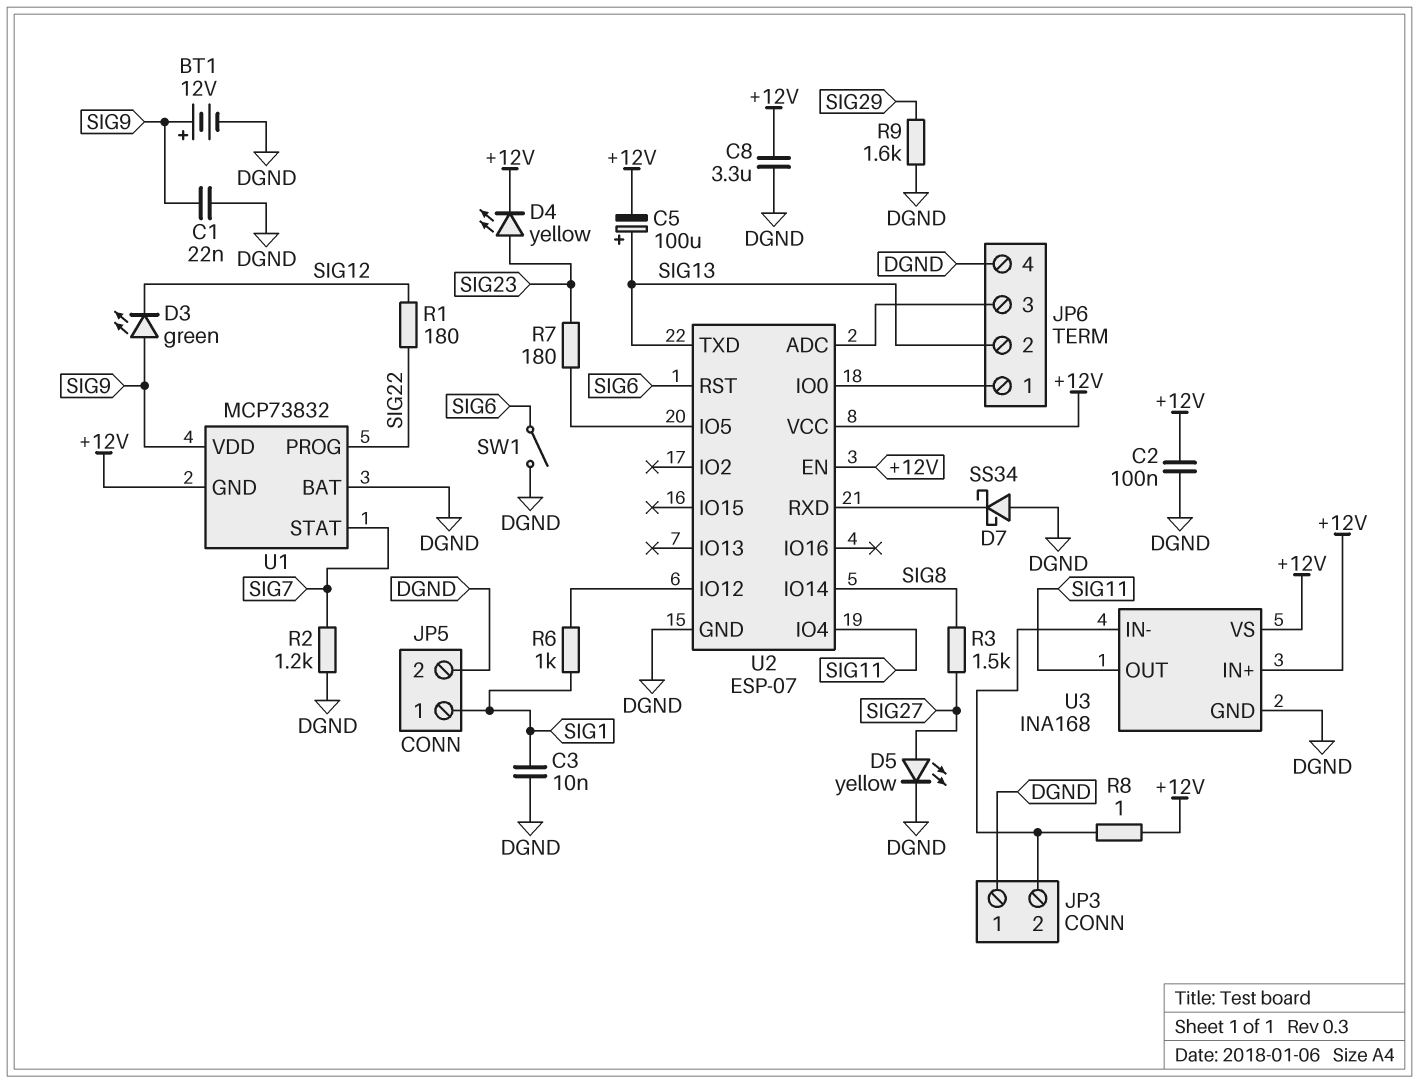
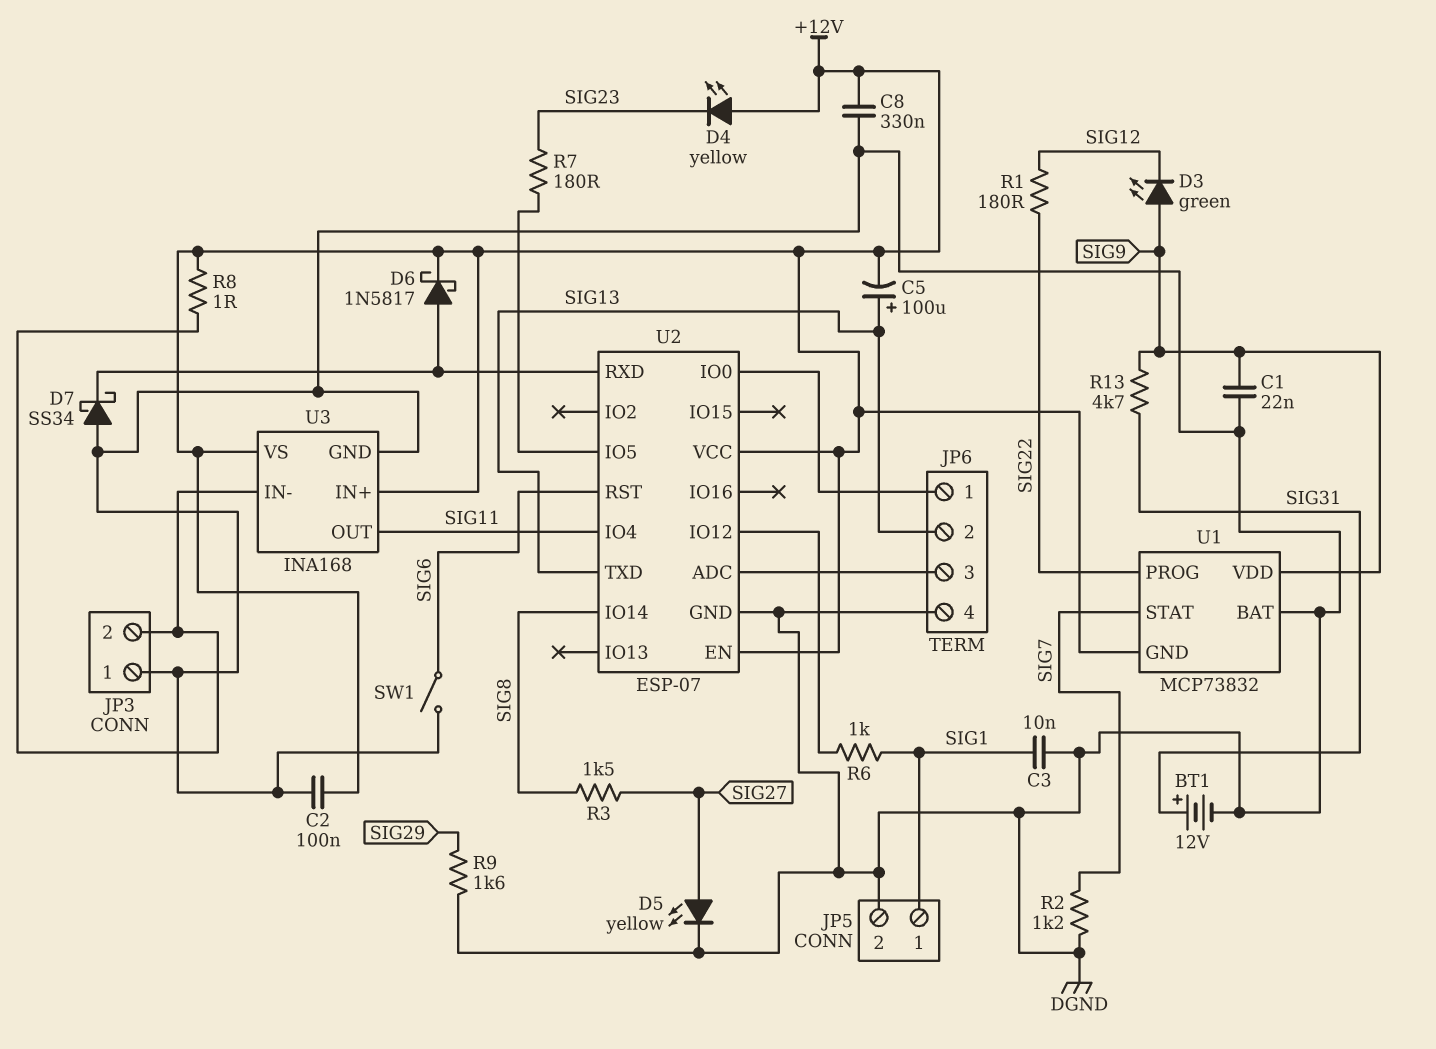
BT1: 12V (plus SIG9, minus DGND) -> 12V (plus SIG31, minus DGND)
C8: 3.3uF (+12V, DGND) -> 330nF (+12V, DGND)
D4: LED yellow (A SIG23, K +12V) -> LED yellow (A +12V, K SIG23)
D6: none -> schottky 1N5817 (A U2/RXD, K +12V)
R13: none -> 4.7k (SIG9, SIG31)

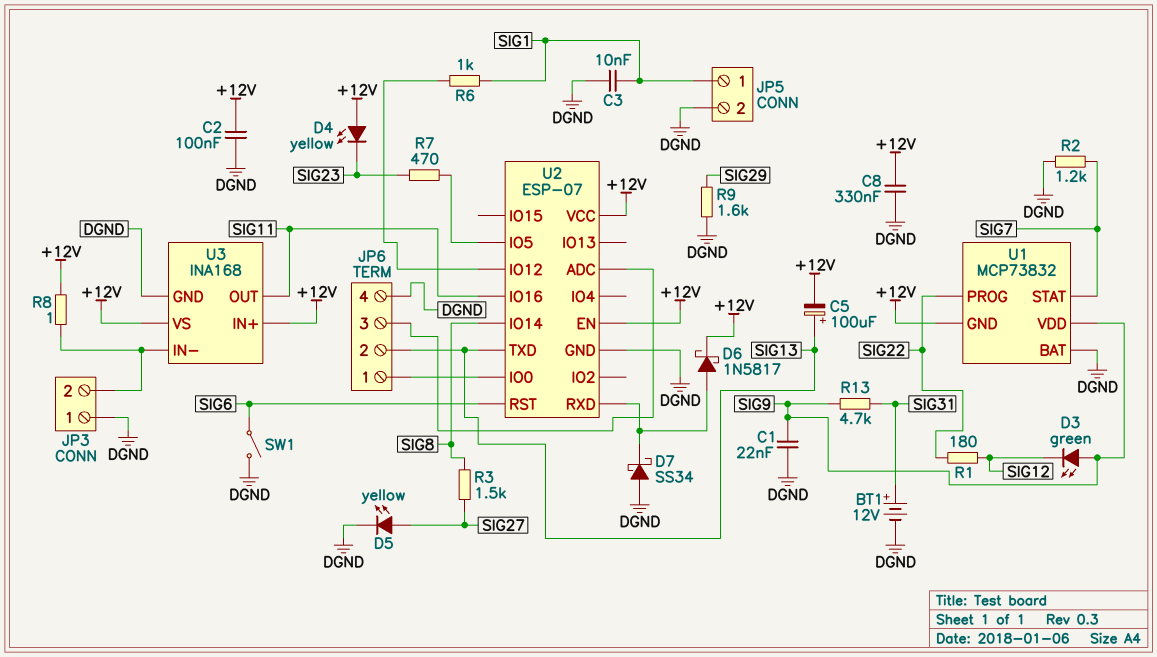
R7: 180 (SIG23, U2/IO5) -> 470 (SIG23, U2/IO5)
U2 pin IO4: SIG11 -> none
U2 pin IO16: none -> SIG11

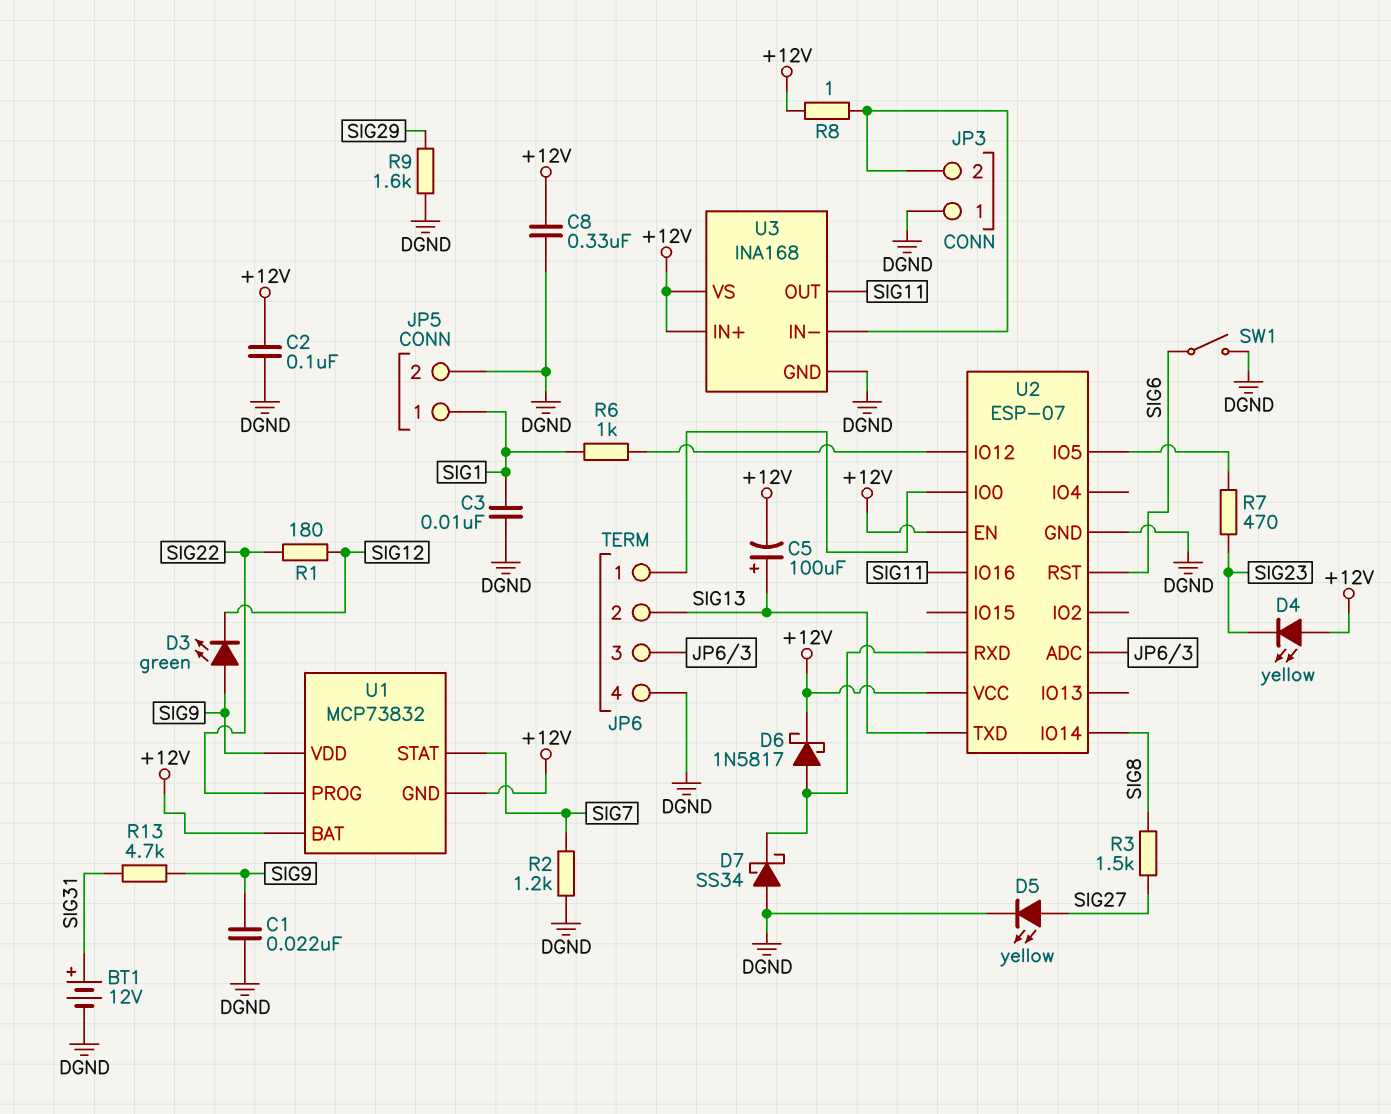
U1 pin BAT: DGND -> +12V

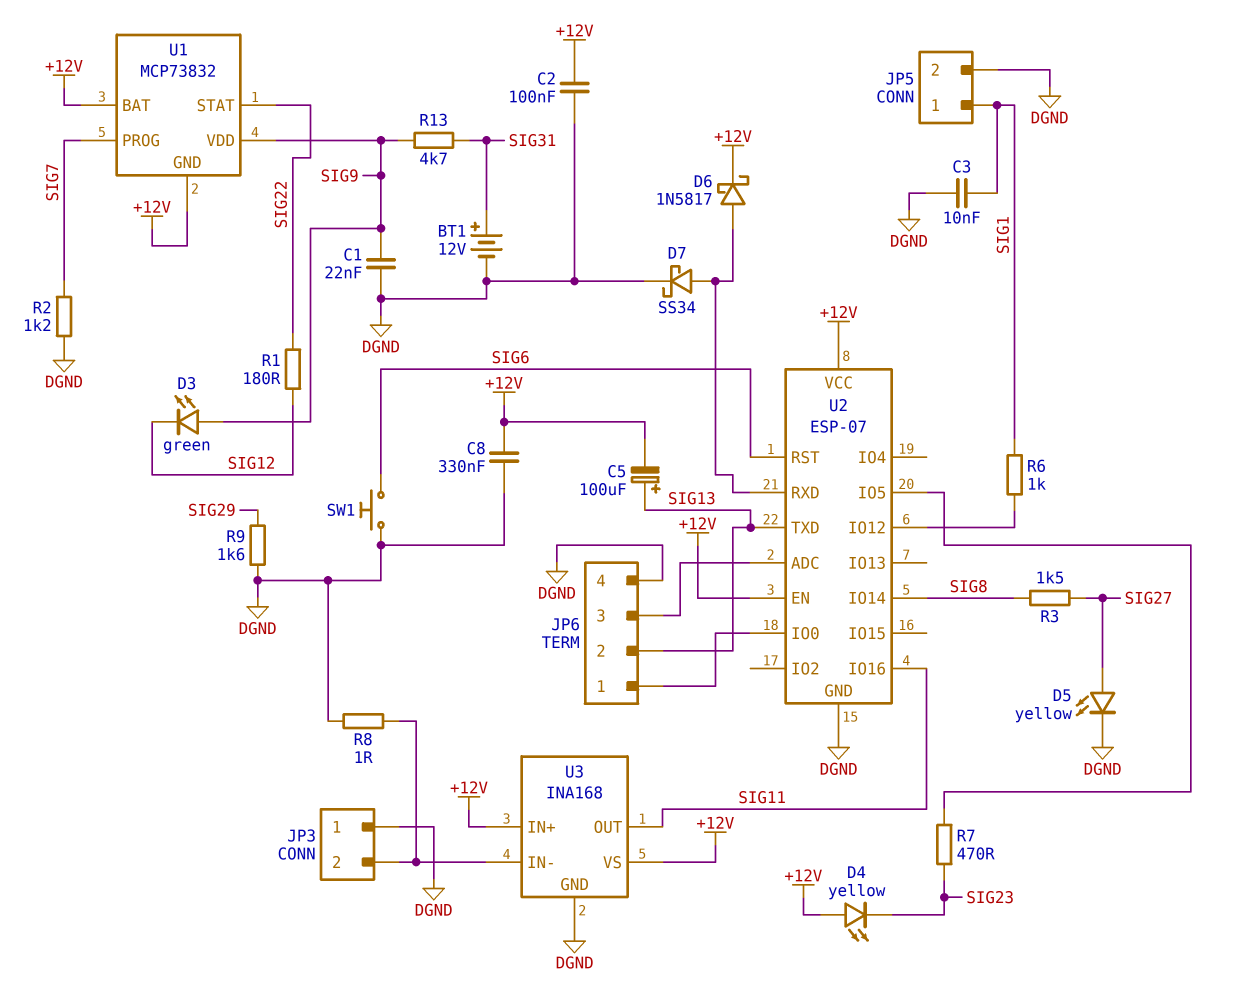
D7: schottky SS34 (A DGND, K U2/RXD) -> schottky SS34 (A U2/RXD, K DGND)
R8: 1 (+12V, JP3/2) -> 1 (DGND, JP3/2)
SW1: switch (DGND, SIG6) -> button (DGND, SIG6)
U1 pin PROG: SIG22 -> SIG7
U1 pin STAT: SIG7 -> SIG22

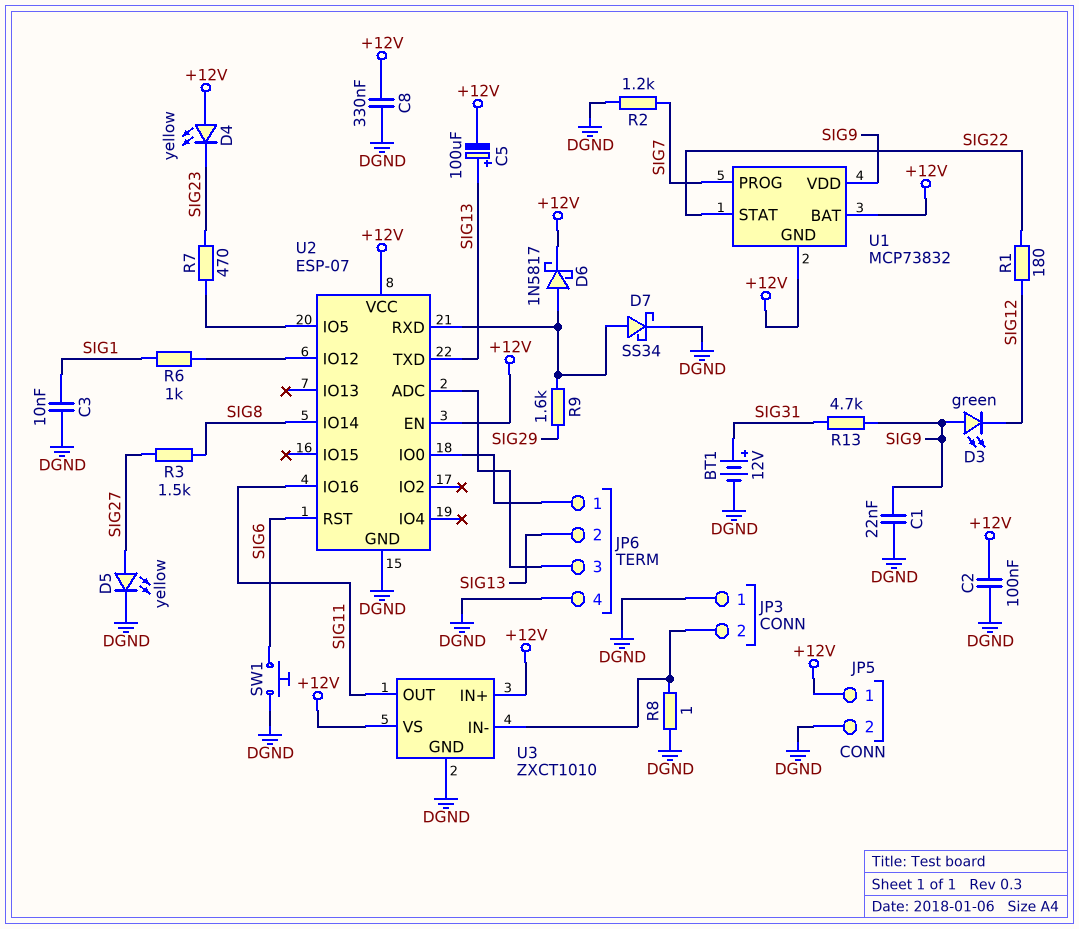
JP5 pin 1: SIG1 -> +12V
R9: 1.6k (DGND, SIG29) -> 1.6k (SIG29, U2/RXD)
U3: INA168 -> ZXCT1010

